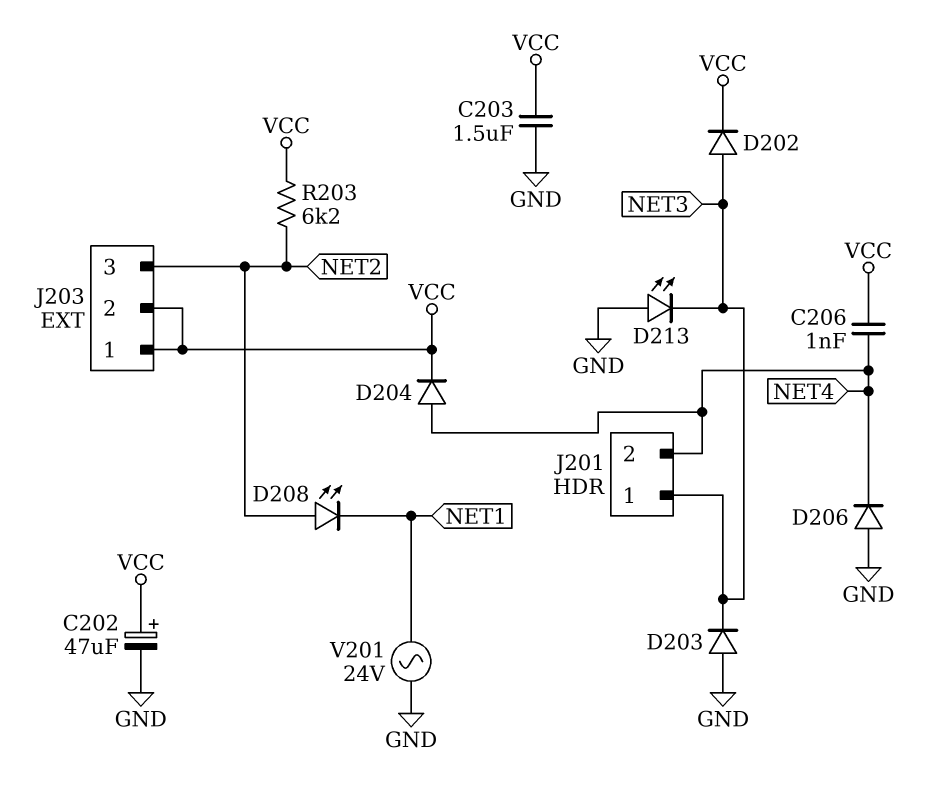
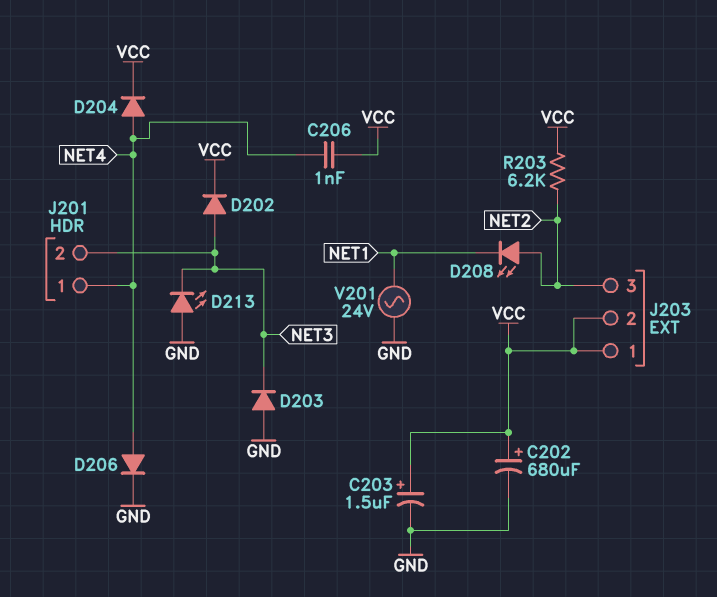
C202: 47uF (plus VCC, minus GND) -> 680uF (plus VCC, minus GND)
C203: 1.5uF (GND, VCC) -> 1.5uF (plus VCC, minus GND)
D206: diode (A GND, K NET4) -> diode (A NET4, K GND)
J201 pin 1: NET3 -> NET4
J201 pin 2: NET4 -> NET3

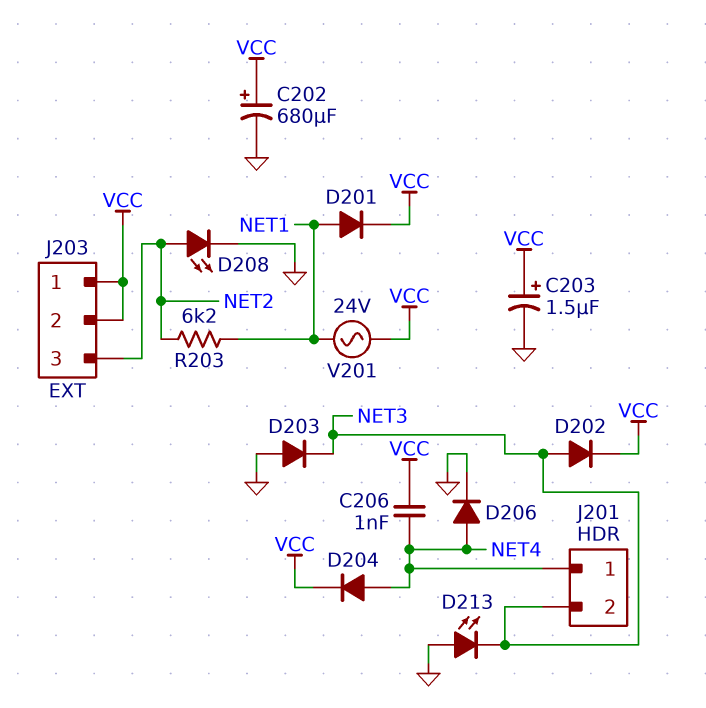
D201: none -> diode (A NET1, K VCC)
D208: LED (A NET2, K NET1) -> LED (A NET2, K GND)
R203: 6.2k (NET2, VCC) -> 6.2k (NET1, NET2)
V201: AC 24V (GND, NET1) -> AC 24V (NET1, VCC)

